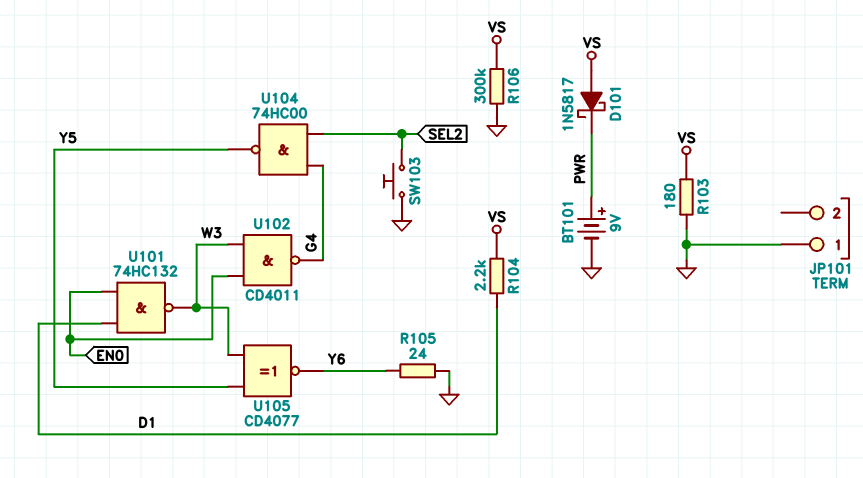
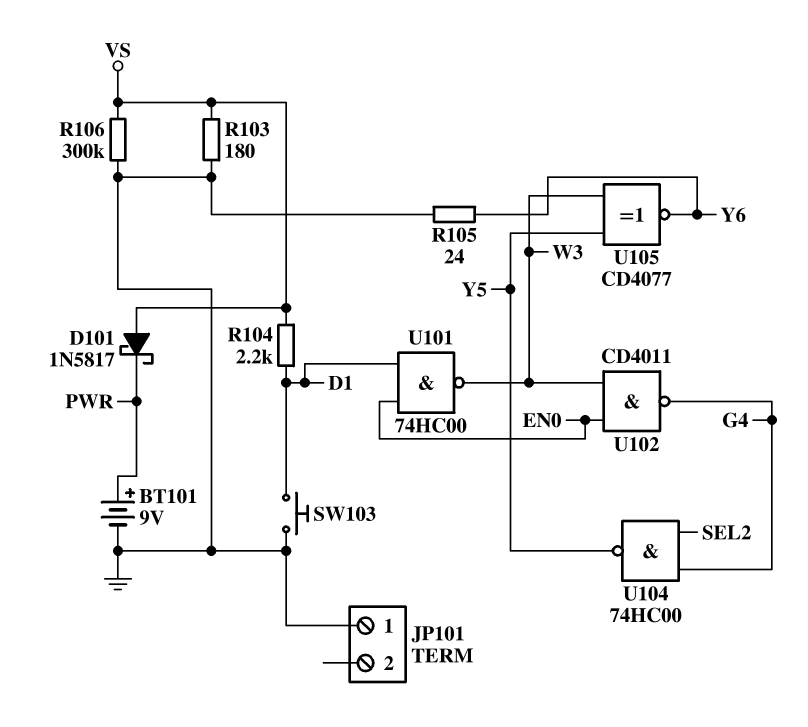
SW103: button (GND, SEL2) -> button (D1, GND)
U101: NAND 74HC132 (in D1, in EN0, out W3) -> NAND 74HC00 (in D1, in EN0, out W3)

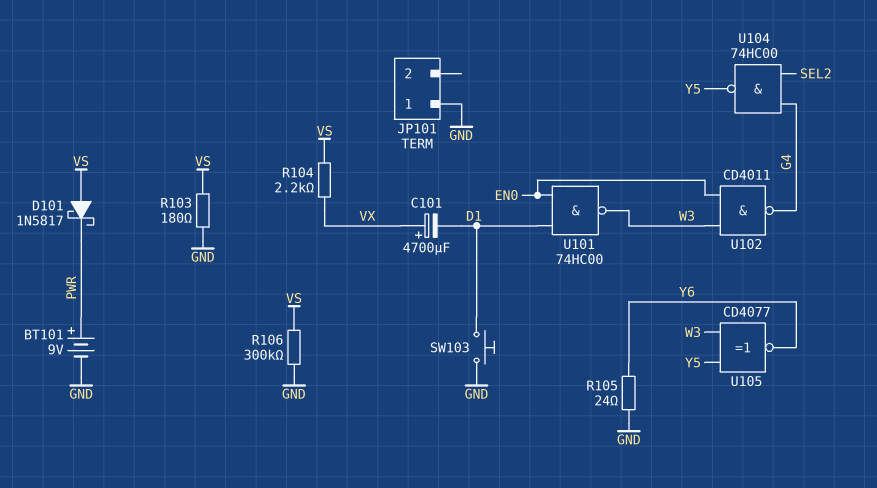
C101: none -> 4700uF (plus VX, minus D1)
R104: 2.2k (D1, VS) -> 2.2k (VS, VX)

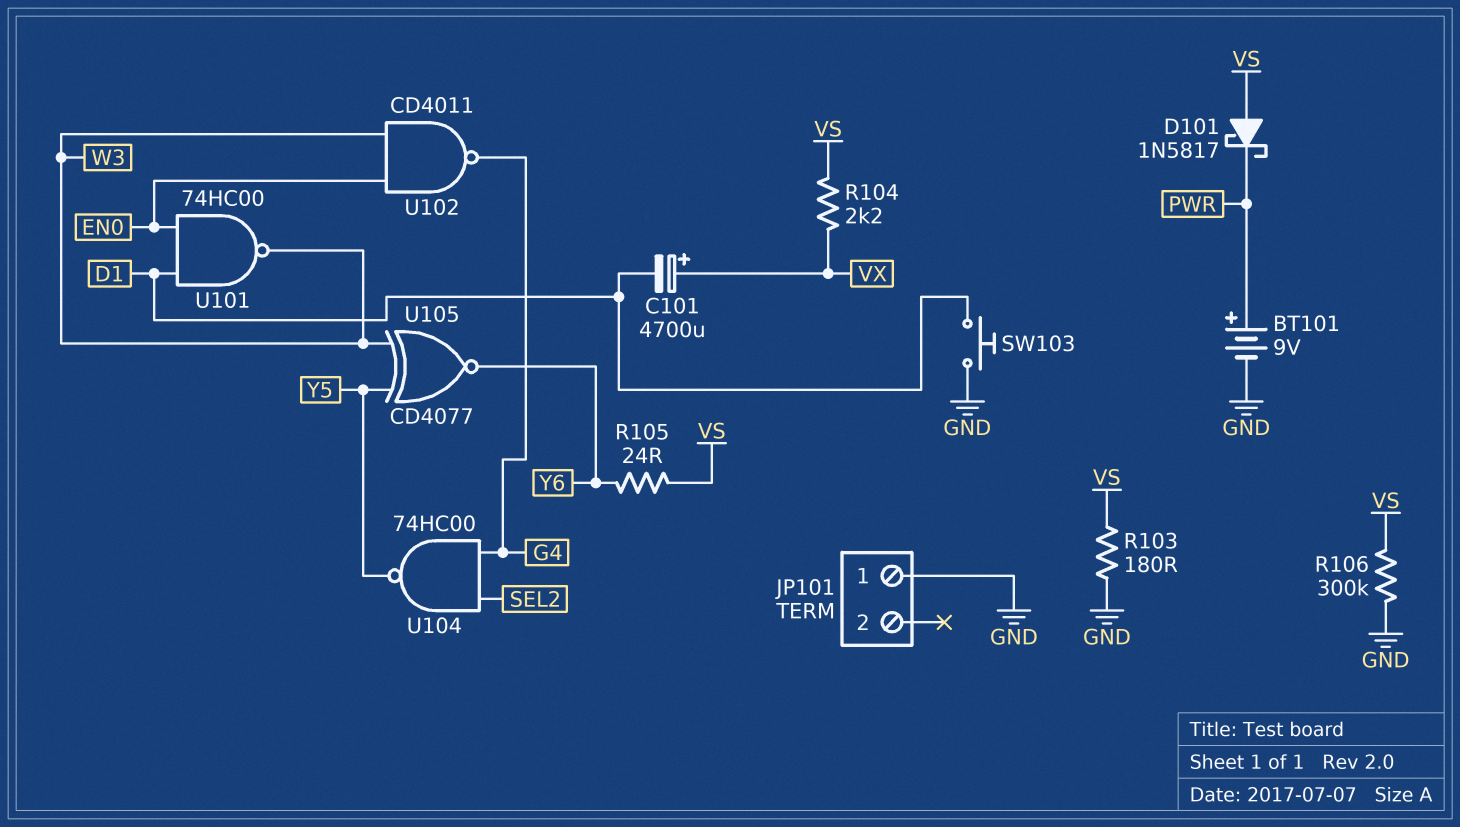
R105: 24 (GND, Y6) -> 24 (VS, Y6)

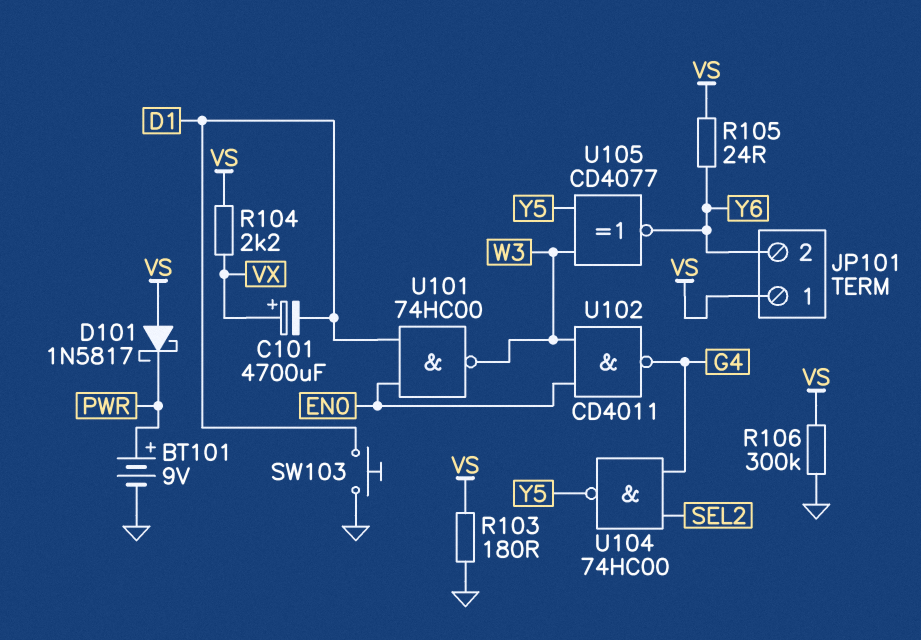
JP101 pin 1: GND -> VS
JP101 pin 2: none -> Y6

